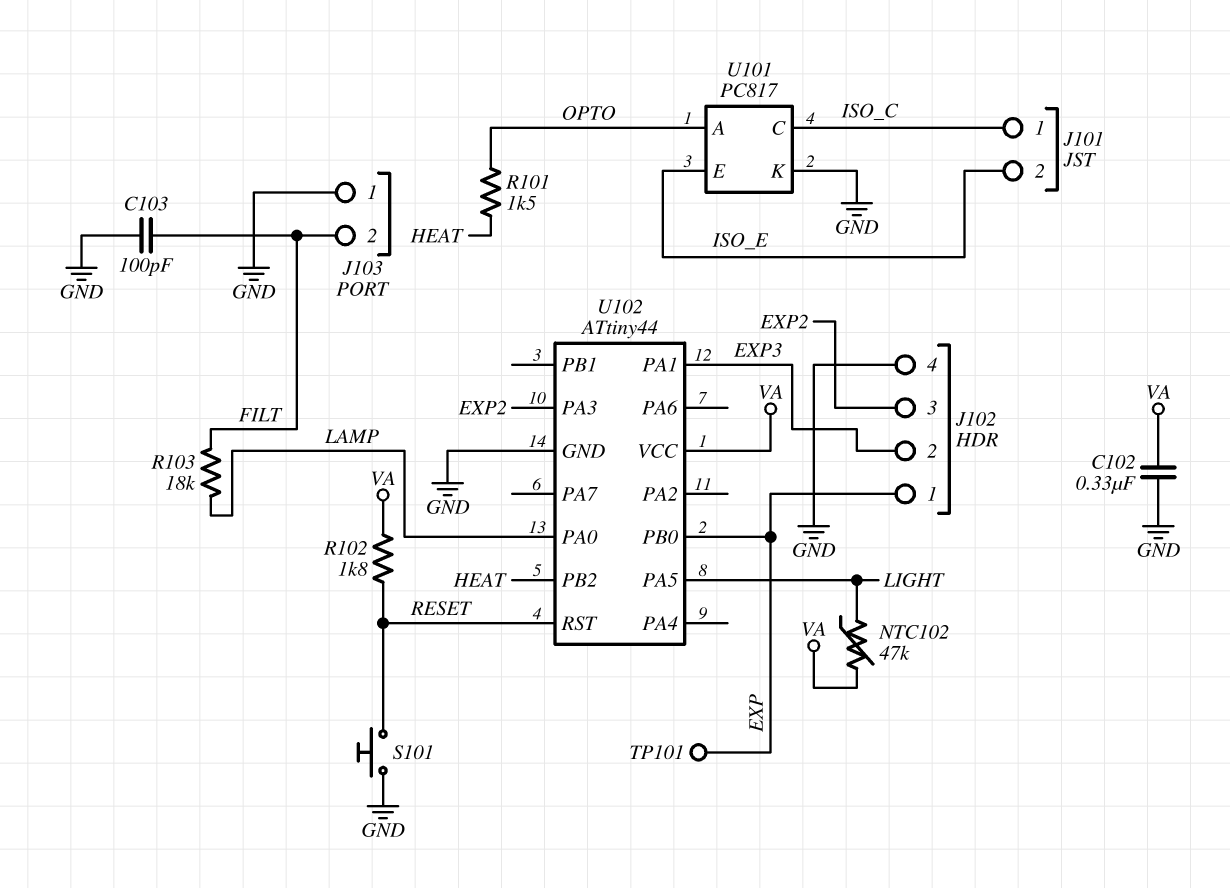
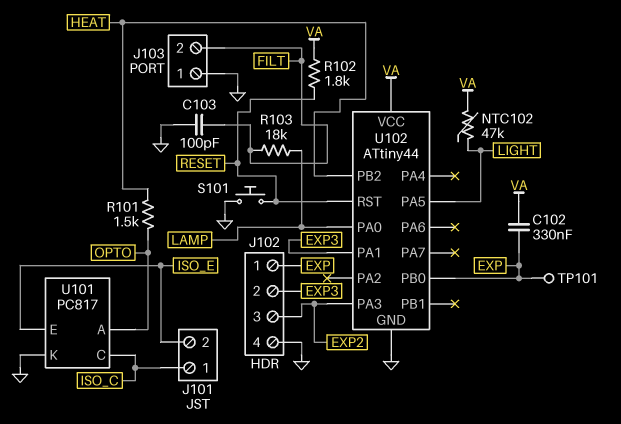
C102: 330nF (GND, VA) -> 330nF (EXP, VA)

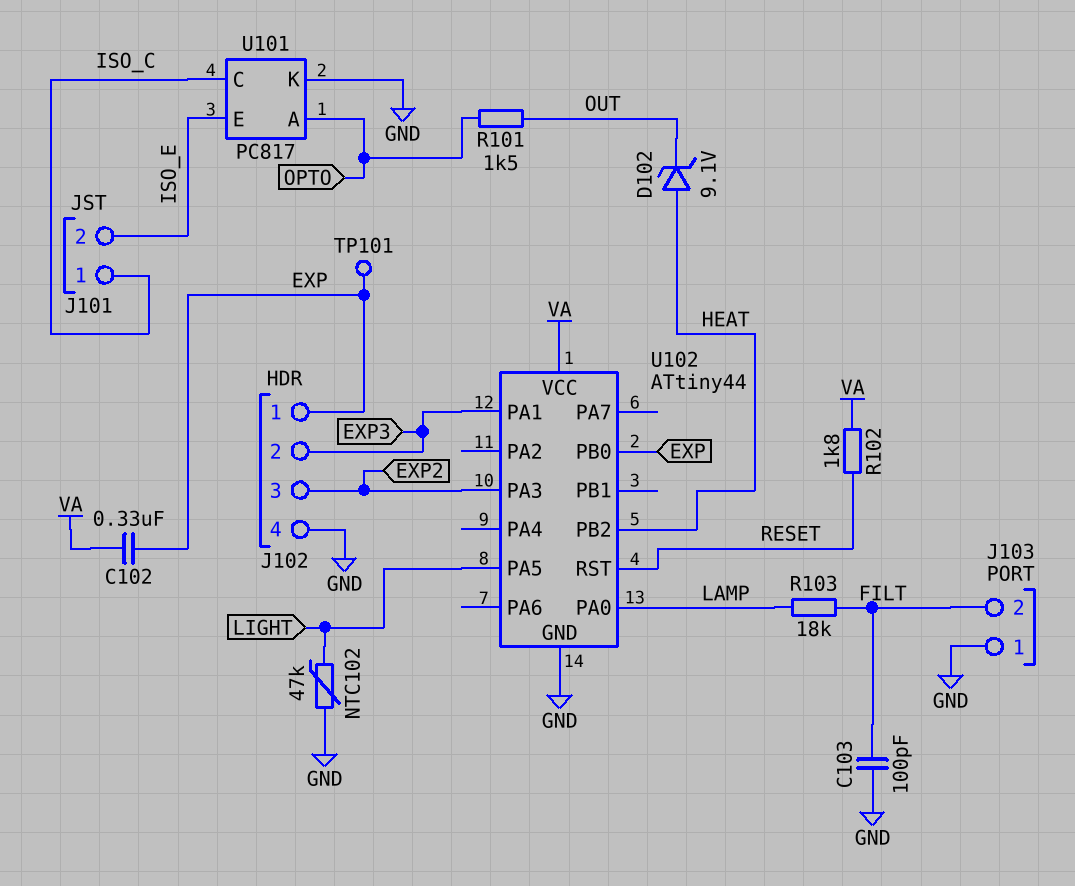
D102: none -> zener 9.1V (A HEAT, K OUT)
NTC102: 47k (LIGHT, VA) -> 47k (GND, LIGHT)
R101: 1.5k (HEAT, OPTO) -> 1.5k (OPTO, OUT)
S101: button (GND, RESET) -> none

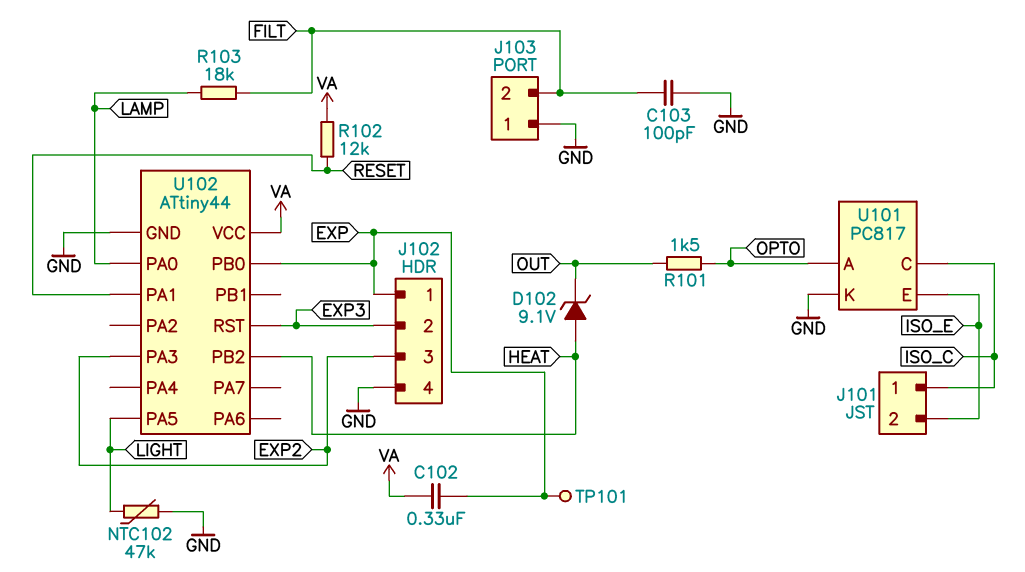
R102: 1.8k (RESET, VA) -> 12k (RESET, VA)
U102 pin PA1: EXP3 -> RESET
U102 pin RST: RESET -> EXP3

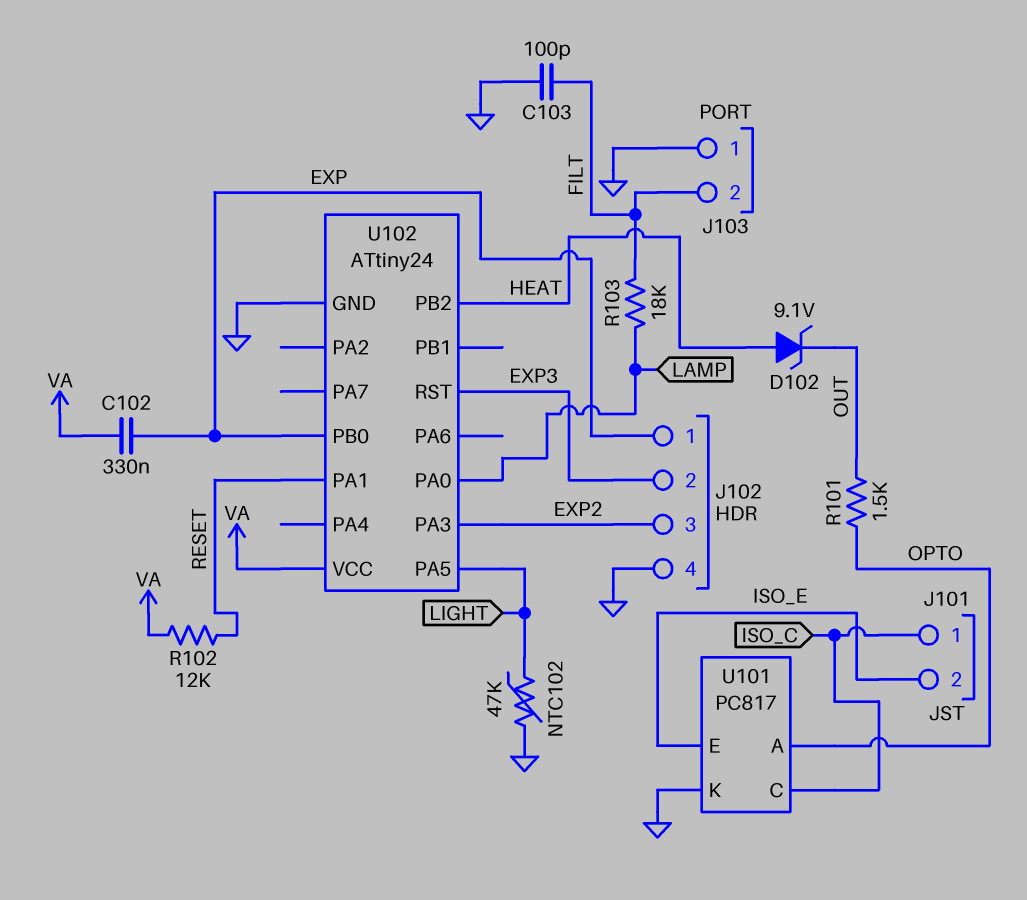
TP101: test point (EXP) -> none
U102: ATtiny44 -> ATtiny24

